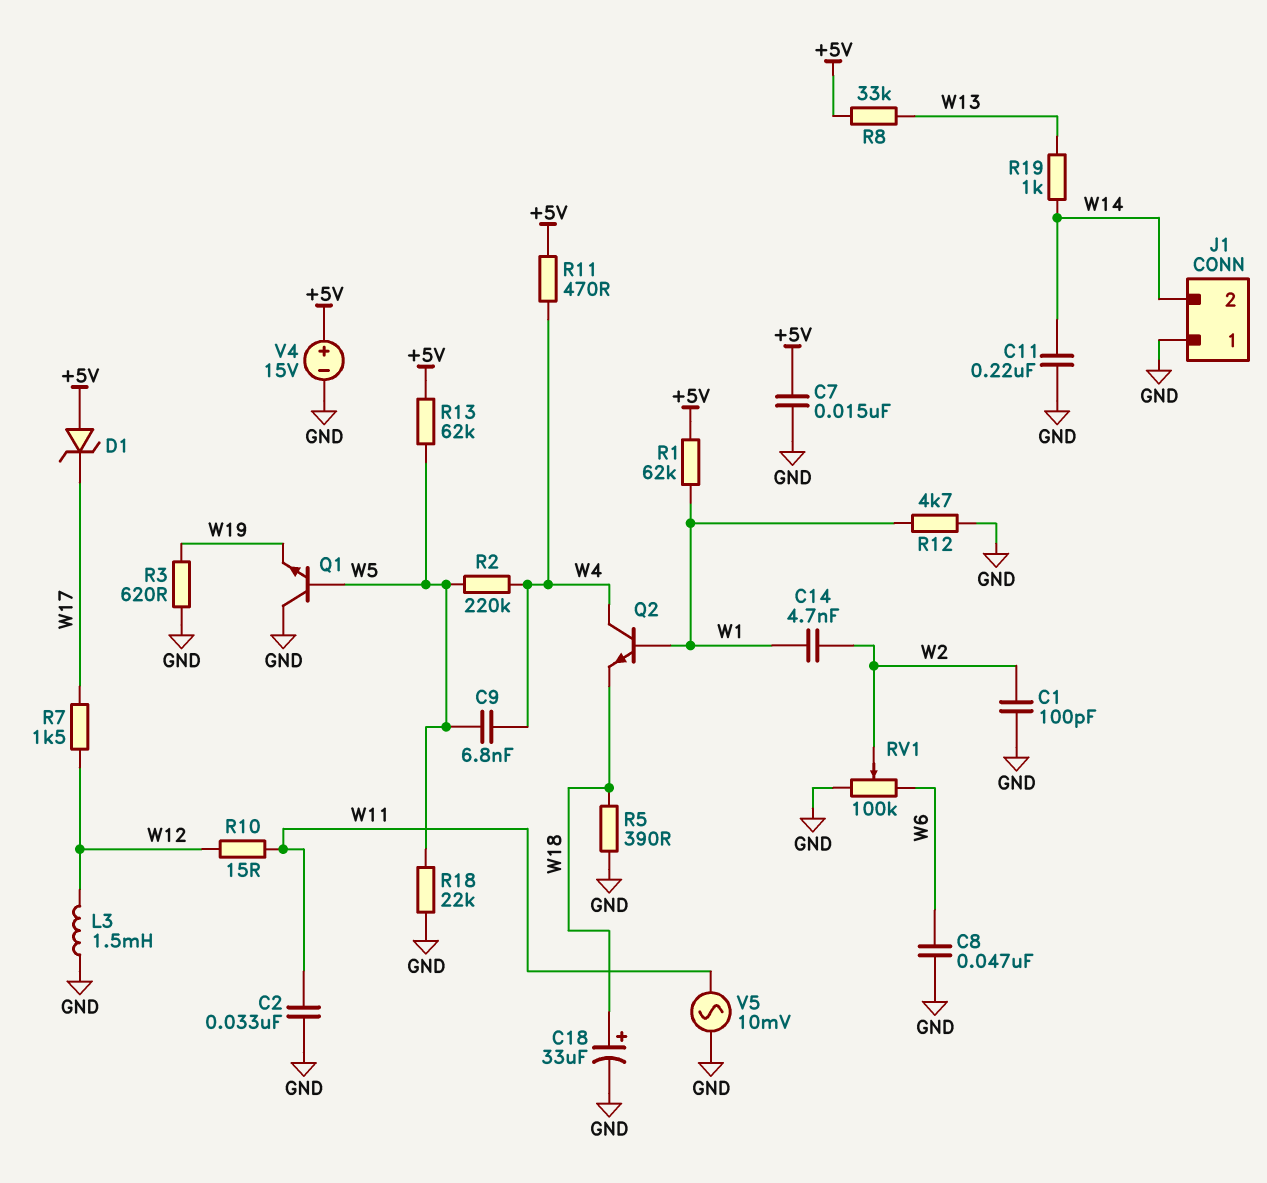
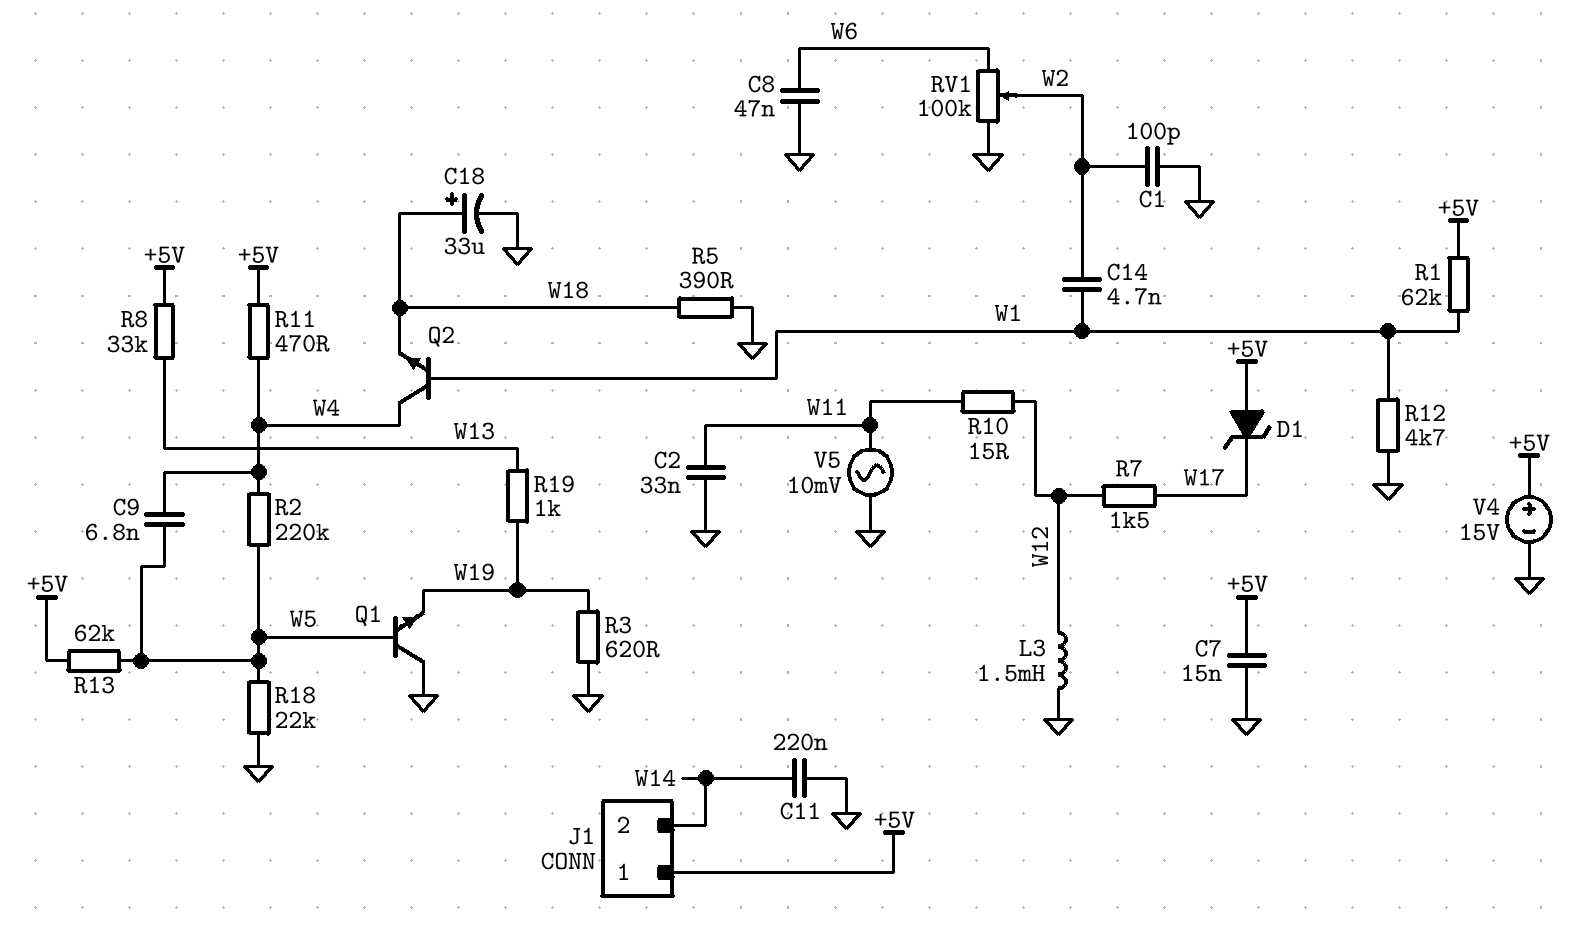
J1 pin 1: GND -> +5V
R19: 1k (W13, W14) -> 1k (W13, W19)

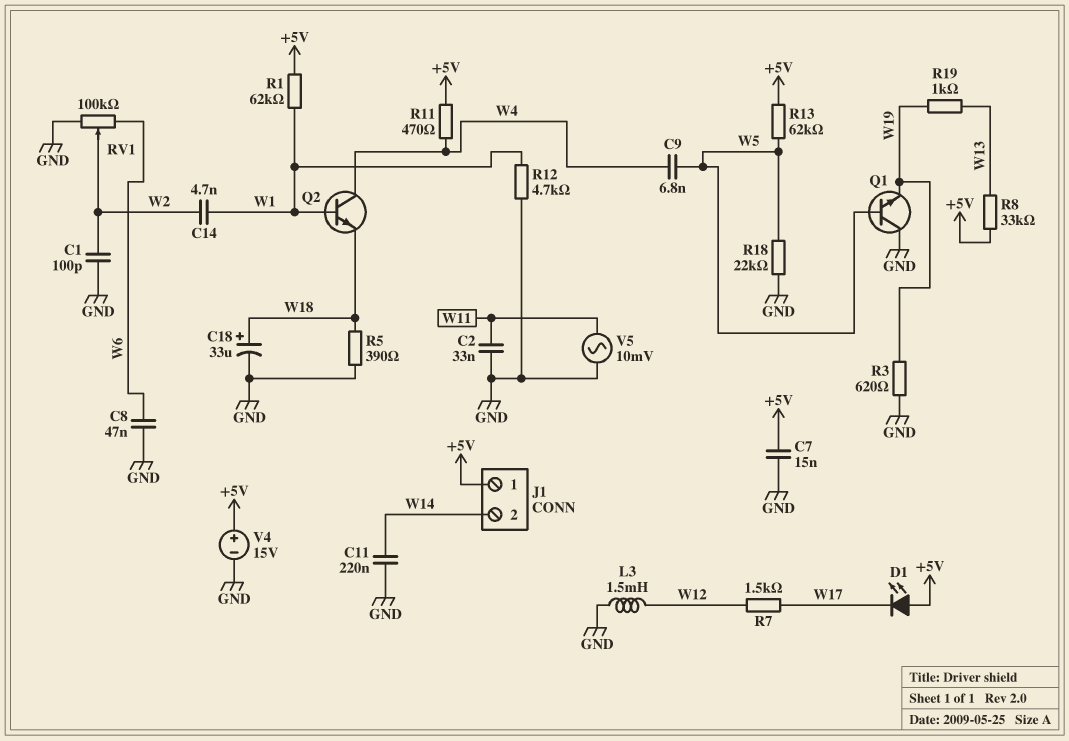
D1: zener (A +5V, K W17) -> LED (A +5V, K W17)
R2: 220k (W4, W5) -> none
R10: 15 (W11, W12) -> none

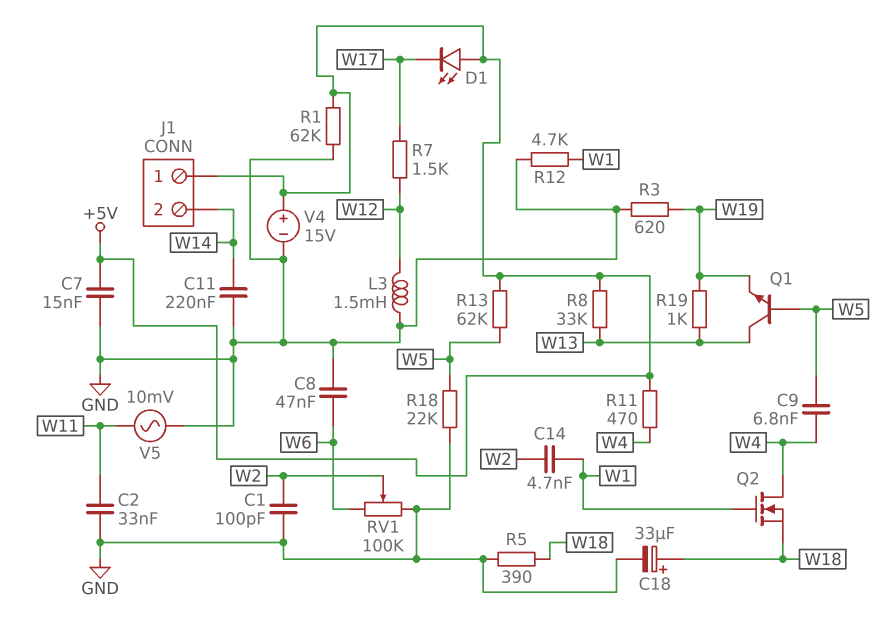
Q1: NPN (B W5, C GND, E W19) -> NPN (B W5, C W13, E W19)
Q2: NPN (B W1, C W4, E W18) -> NMOS (G W1, D W4, S W18)
R1: 62k (+5V, W1) -> 62k (+5V, GND)

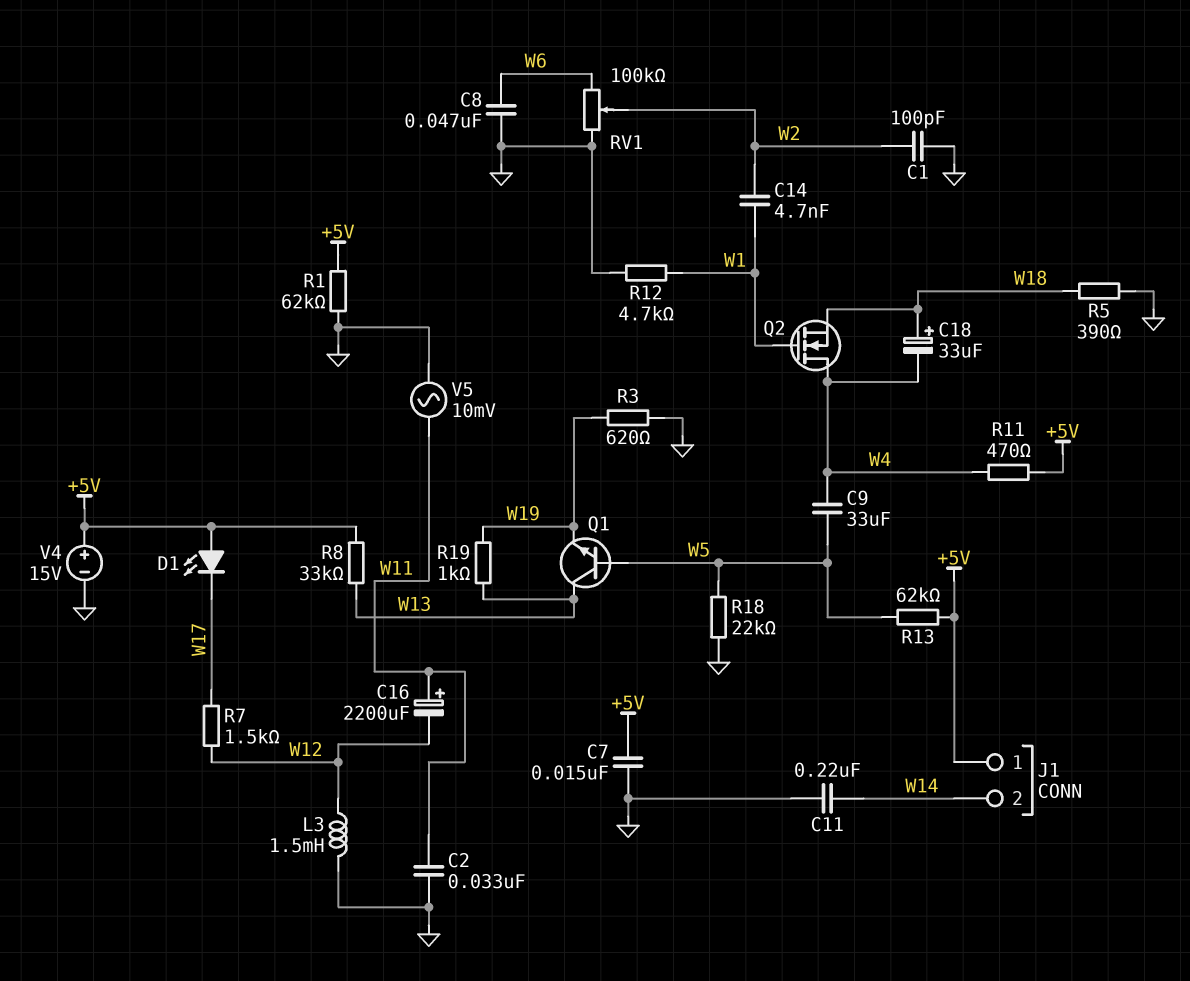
C9: 6.8nF (W4, W5) -> 33uF (W4, W5)
C16: none -> 2200uF (plus W11, minus W12)
C18: 33uF (plus W18, minus GND) -> 33uF (plus W18, minus W4)

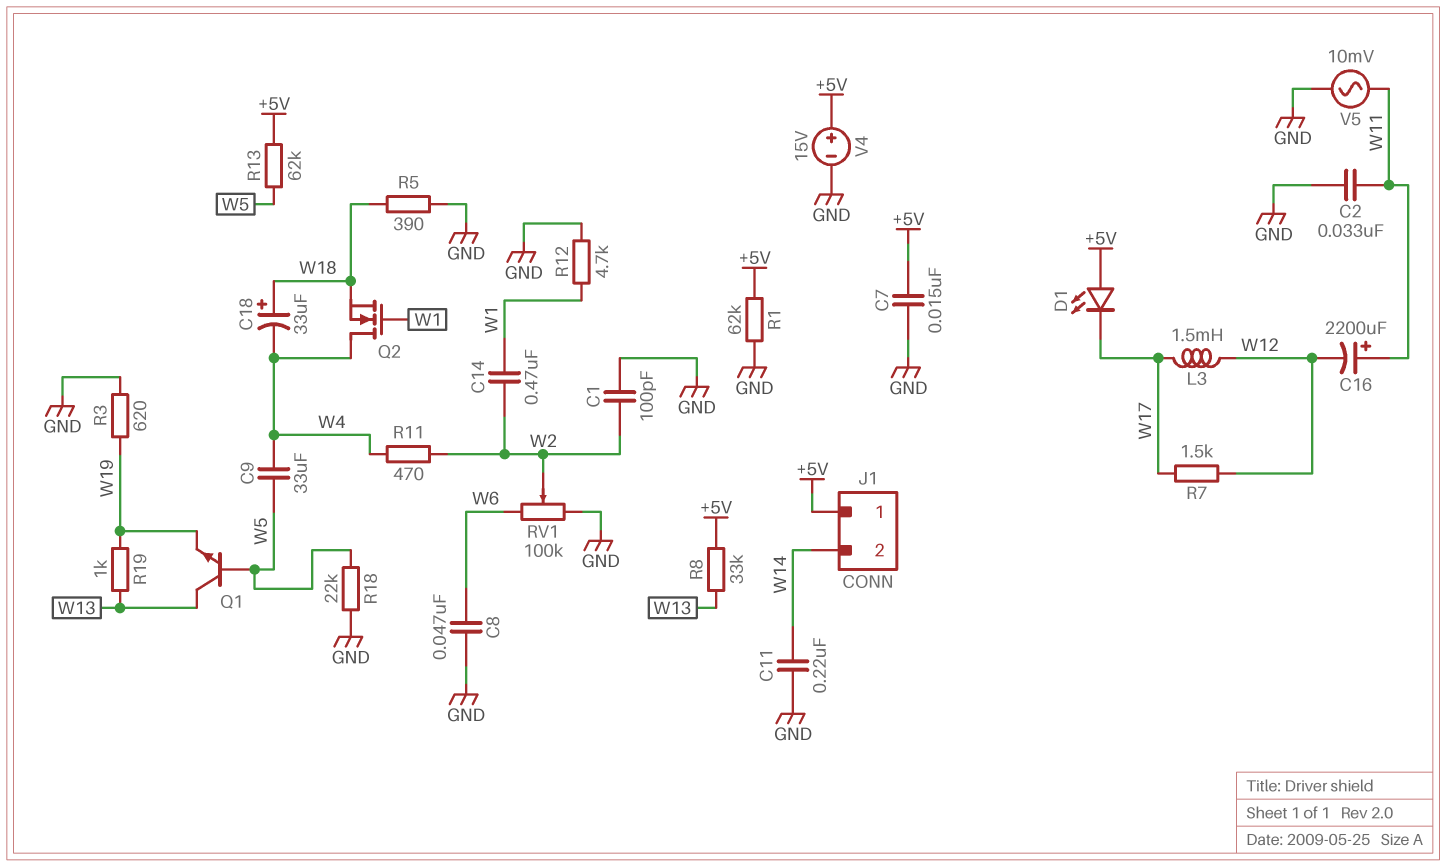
C14: 4.7nF (W1, W2) -> 470nF (W1, W2)
L3: 1.5mH (GND, W12) -> 1.5mH (W12, W17)
R11: 470 (+5V, W4) -> 470 (W2, W4)

